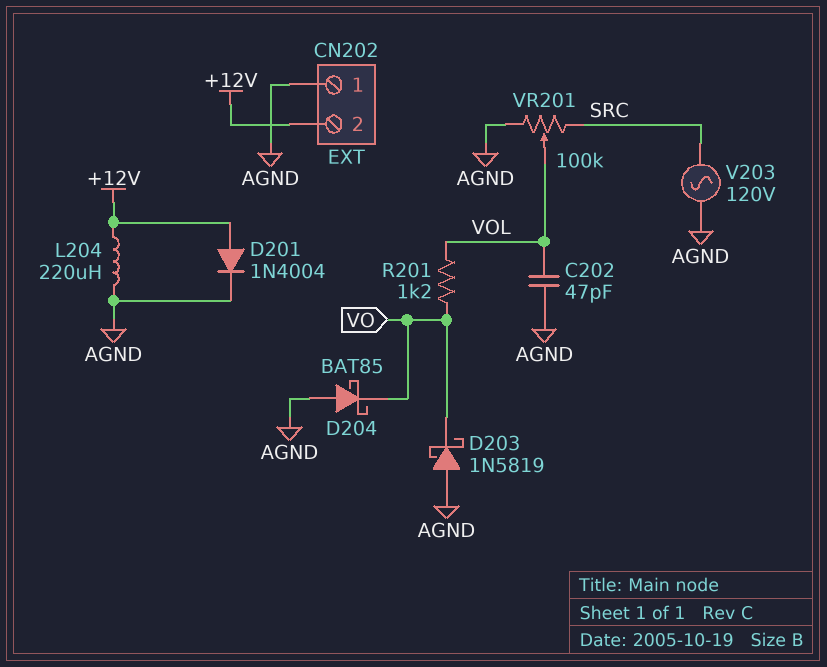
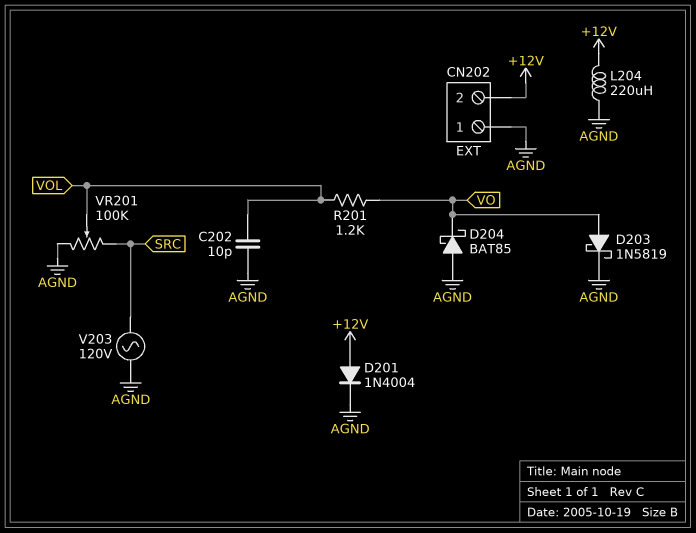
C202: 47pF (AGND, VOL) -> 10pF (AGND, VOL)
D203: schottky 1N5819 (A AGND, K VO) -> schottky 1N5819 (A VO, K AGND)

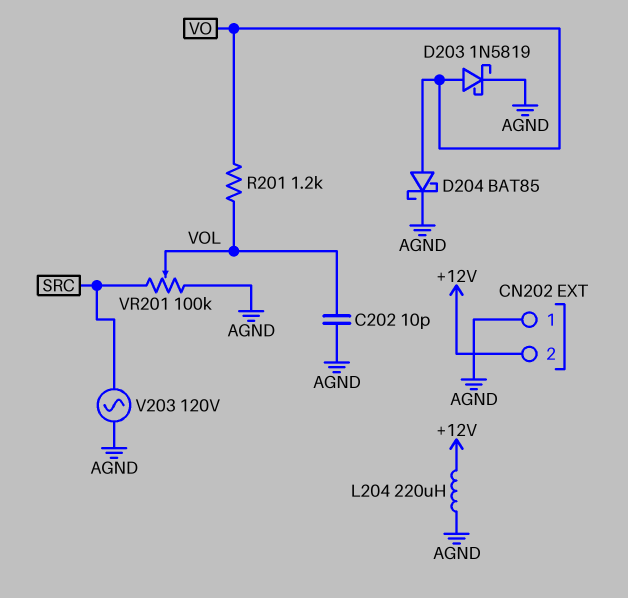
D201: diode 1N4004 (A +12V, K AGND) -> none
D204: schottky BAT85 (A AGND, K VO) -> schottky BAT85 (A VO, K AGND)

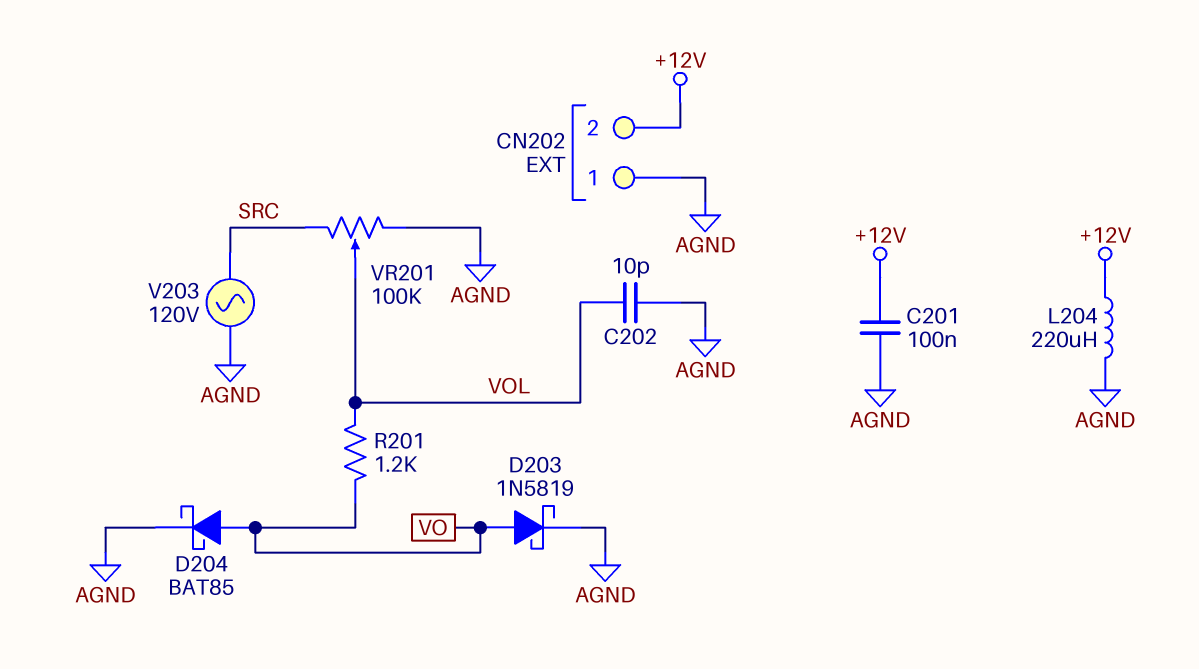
C201: none -> 100nF (+12V, AGND)

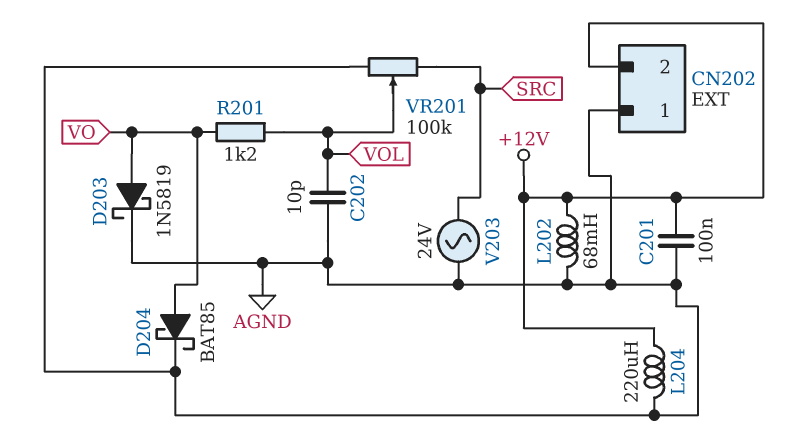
L202: none -> 68mH (+12V, AGND)
V203: AC 120V (AGND, SRC) -> AC 24V (AGND, SRC)

